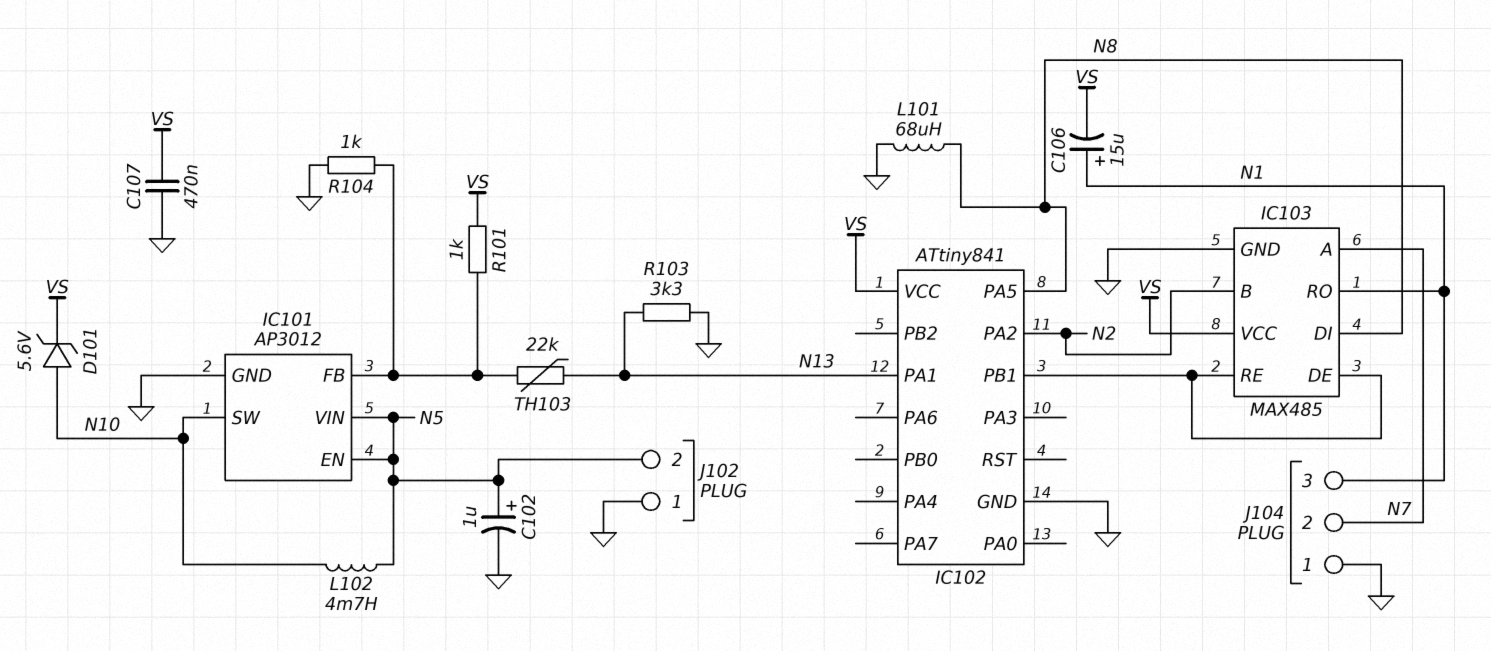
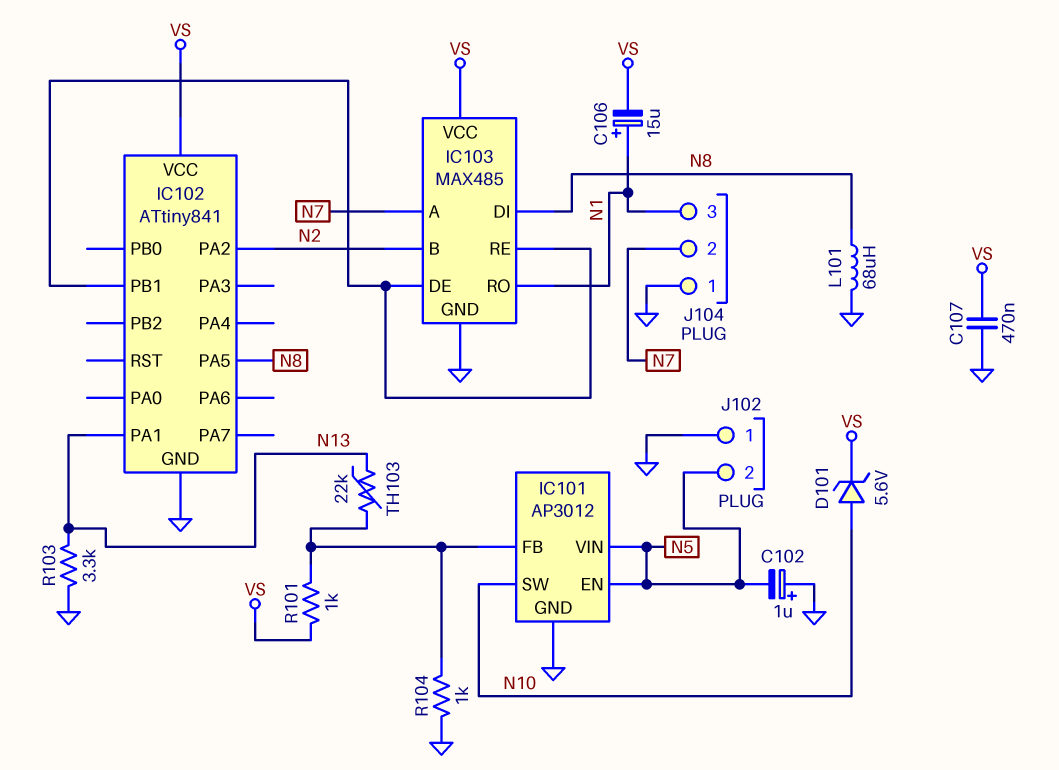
C102: 1uF (plus N5, minus GND) -> 1uF (plus GND, minus N5)
L102: 4.7mH (N5, N10) -> none

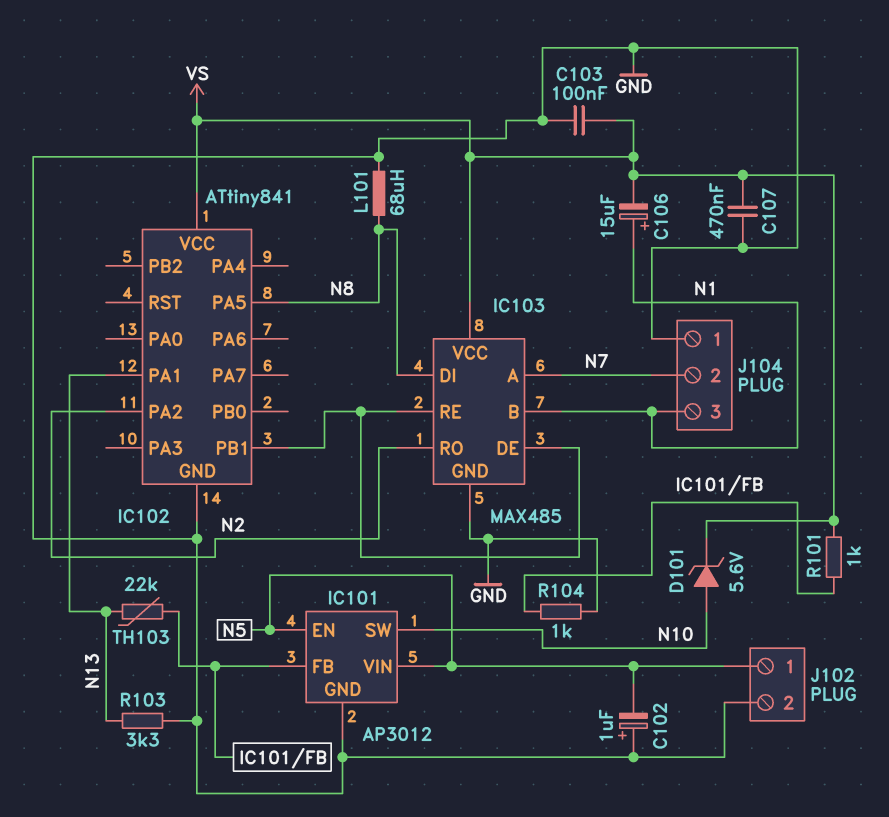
C103: none -> 100nF (GND, VS)
IC103 pin B: N2 -> N1
IC103 pin RO: N1 -> N2
J102 pin 1: GND -> N5
J102 pin 2: N5 -> GND

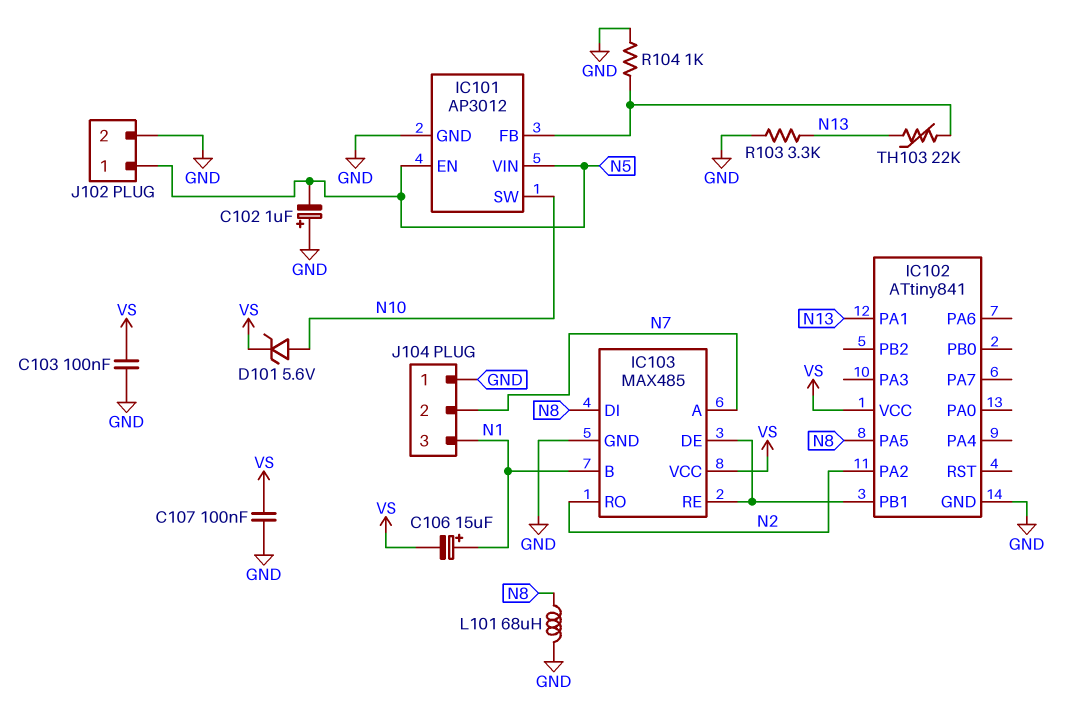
C107: 470nF (GND, VS) -> 100nF (GND, VS)
R101: 1k (IC101/FB, VS) -> none

